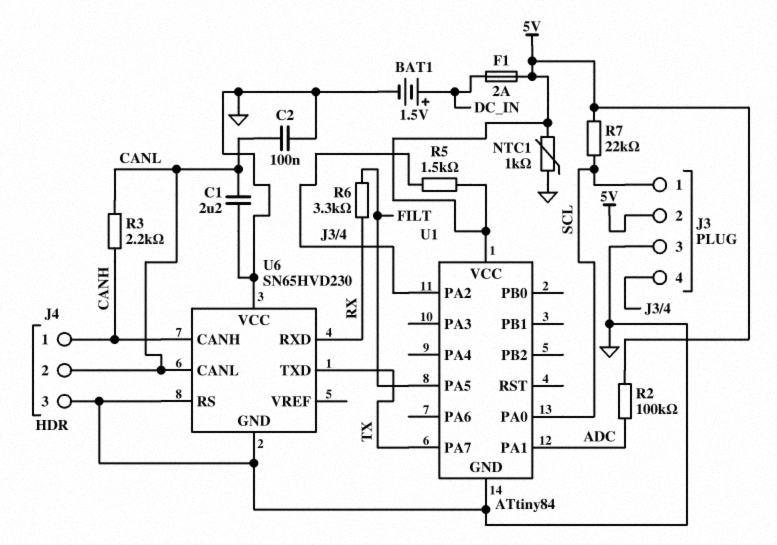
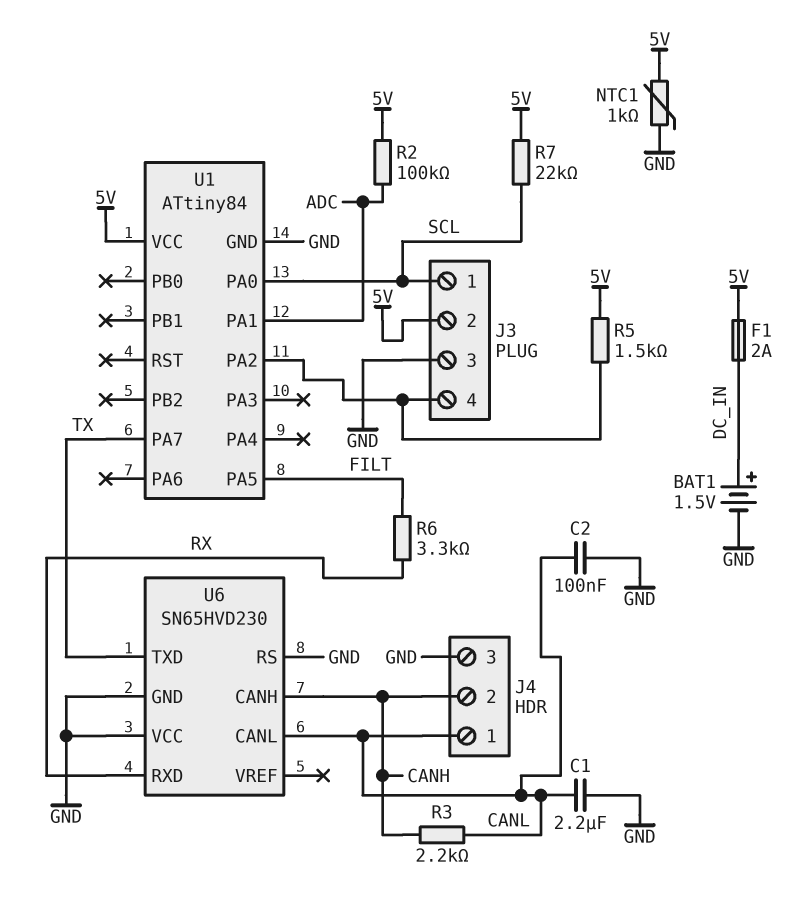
J4 pin 1: CANH -> CANL
J4 pin 2: CANL -> CANH

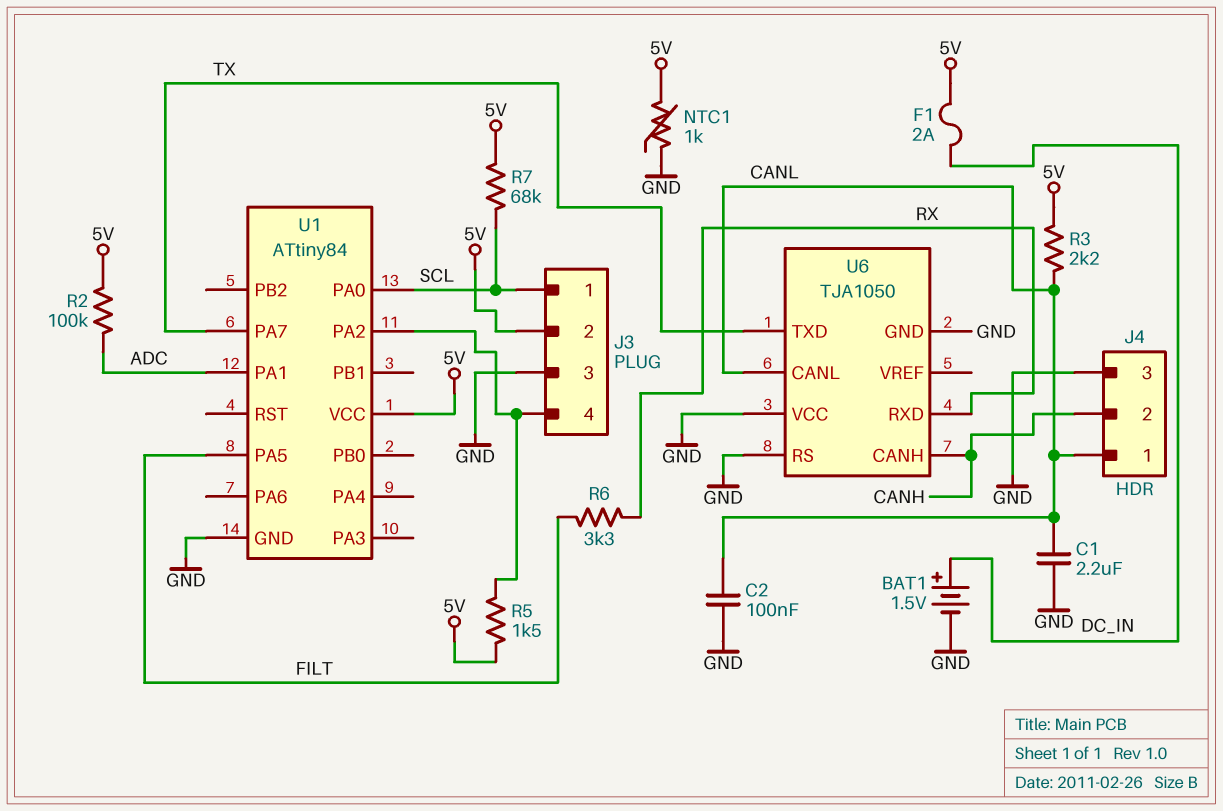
R3: 2.2k (CANH, CANL) -> 2.2k (5V, CANL)
R7: 22k (5V, SCL) -> 68k (5V, SCL)
U6: SN65HVD230 -> TJA1050

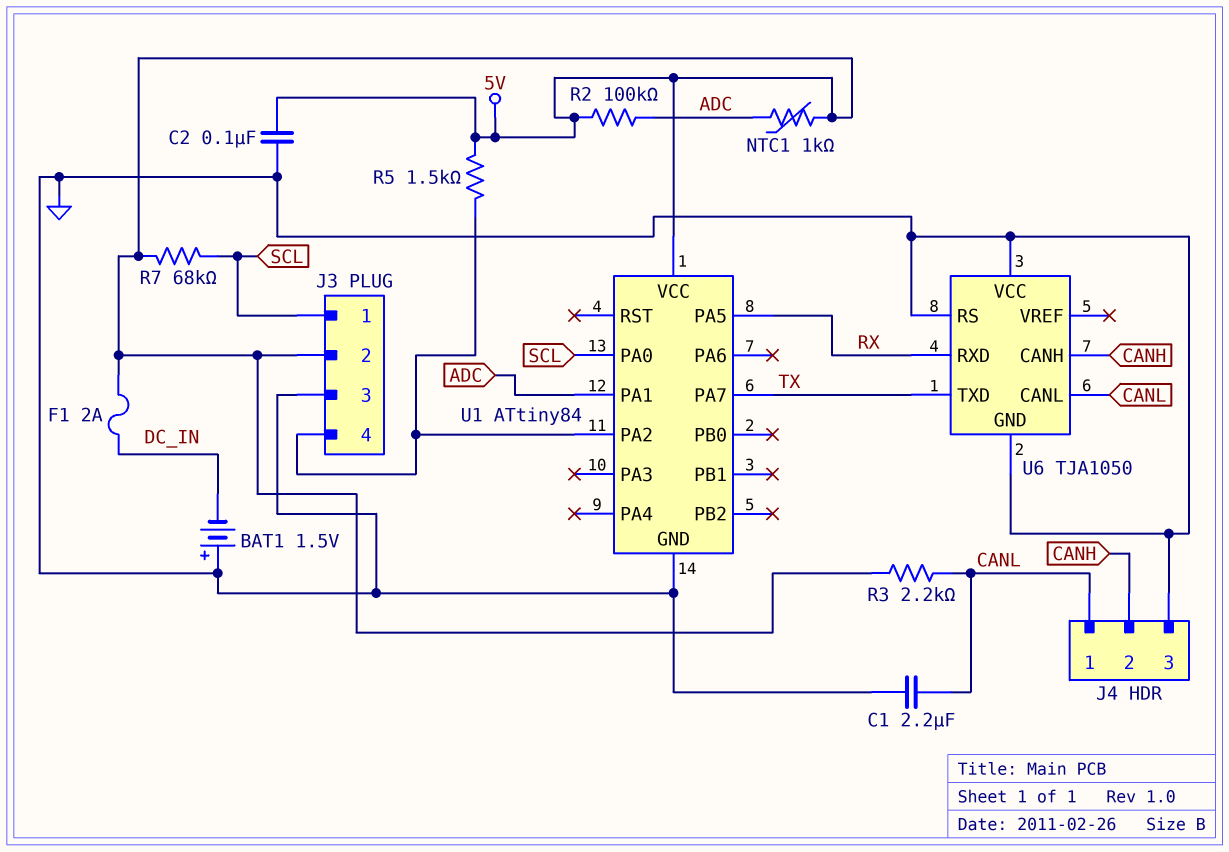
BAT1: 1.5V (plus DC_IN, minus GND) -> 1.5V (plus GND, minus DC_IN)
C2: 100nF (CANL, GND) -> 100nF (5V, GND)
NTC1: 1k (5V, GND) -> 1k (5V, ADC)
R6: 3.3k (FILT, RX) -> none
U1 pin PA5: FILT -> RX

